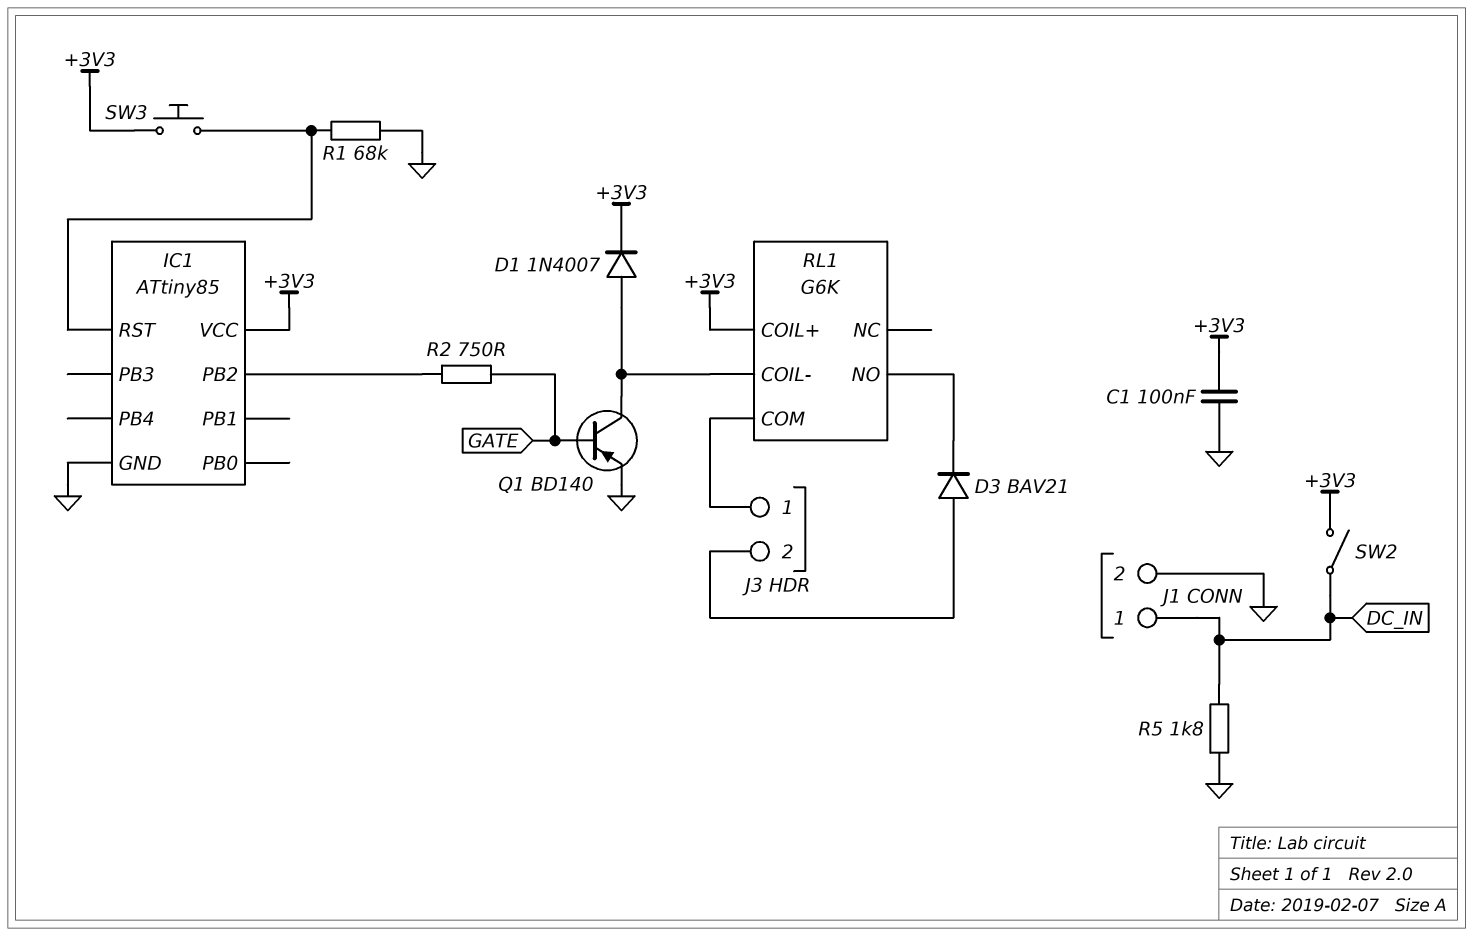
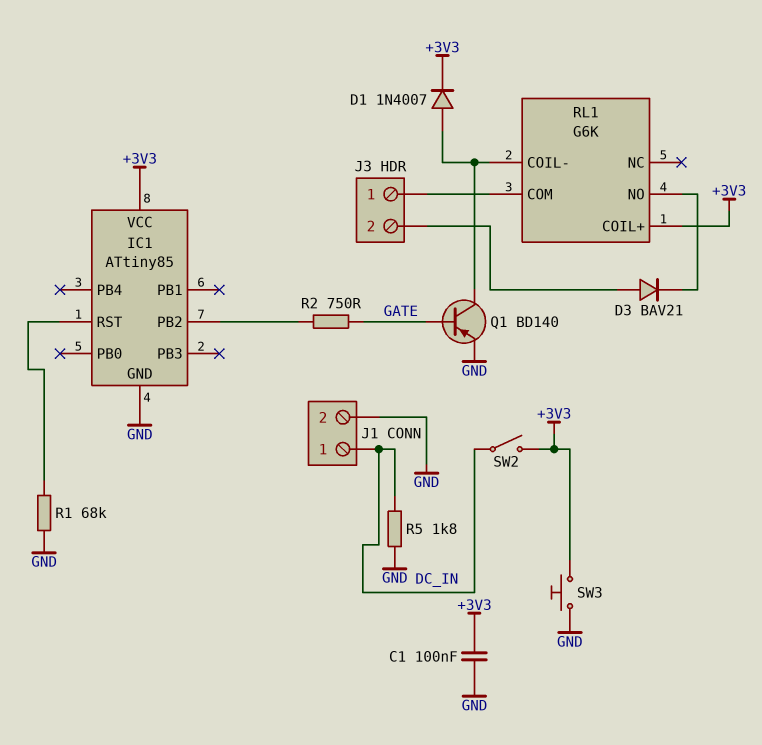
SW3: button (+3V3, IC1/RST) -> button (+3V3, GND)

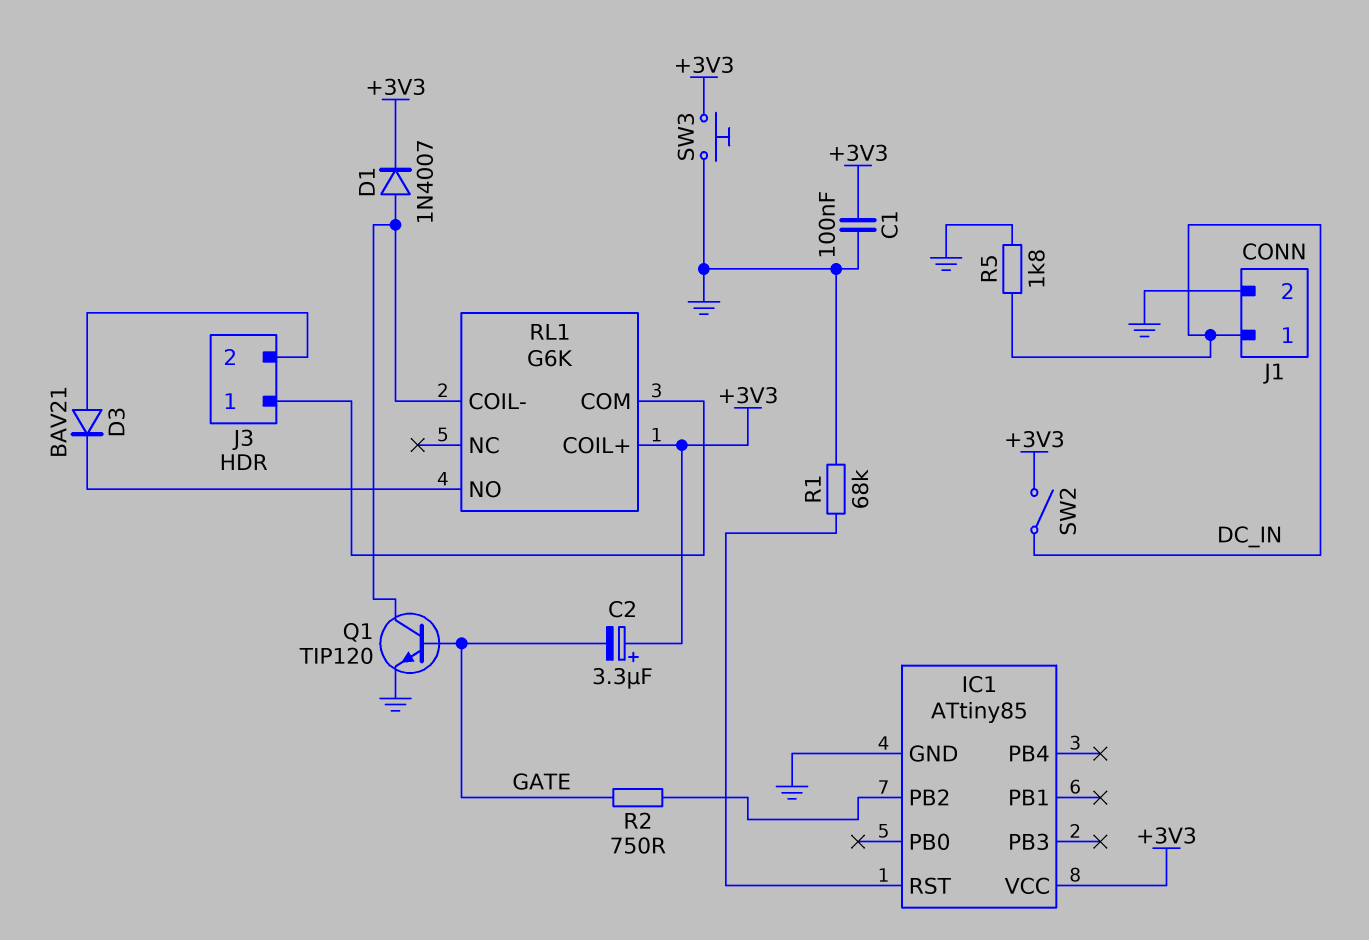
C2: none -> 3.3uF (plus +3V3, minus GATE)
Q1: PNP BD140 (B GATE, C RL1/COIL-, E GND) -> NPN TIP120 (B GATE, C RL1/COIL-, E GND)

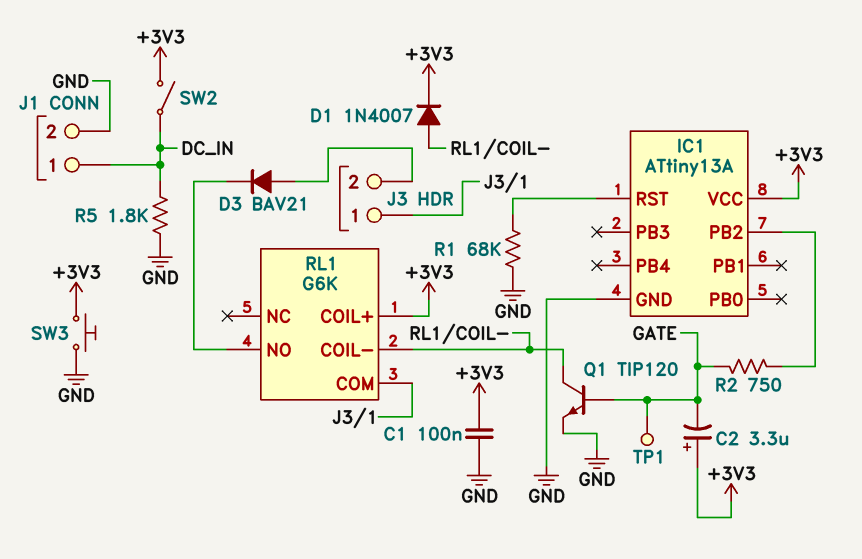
IC1: ATtiny85 -> ATtiny13A
TP1: none -> test point (GATE)

